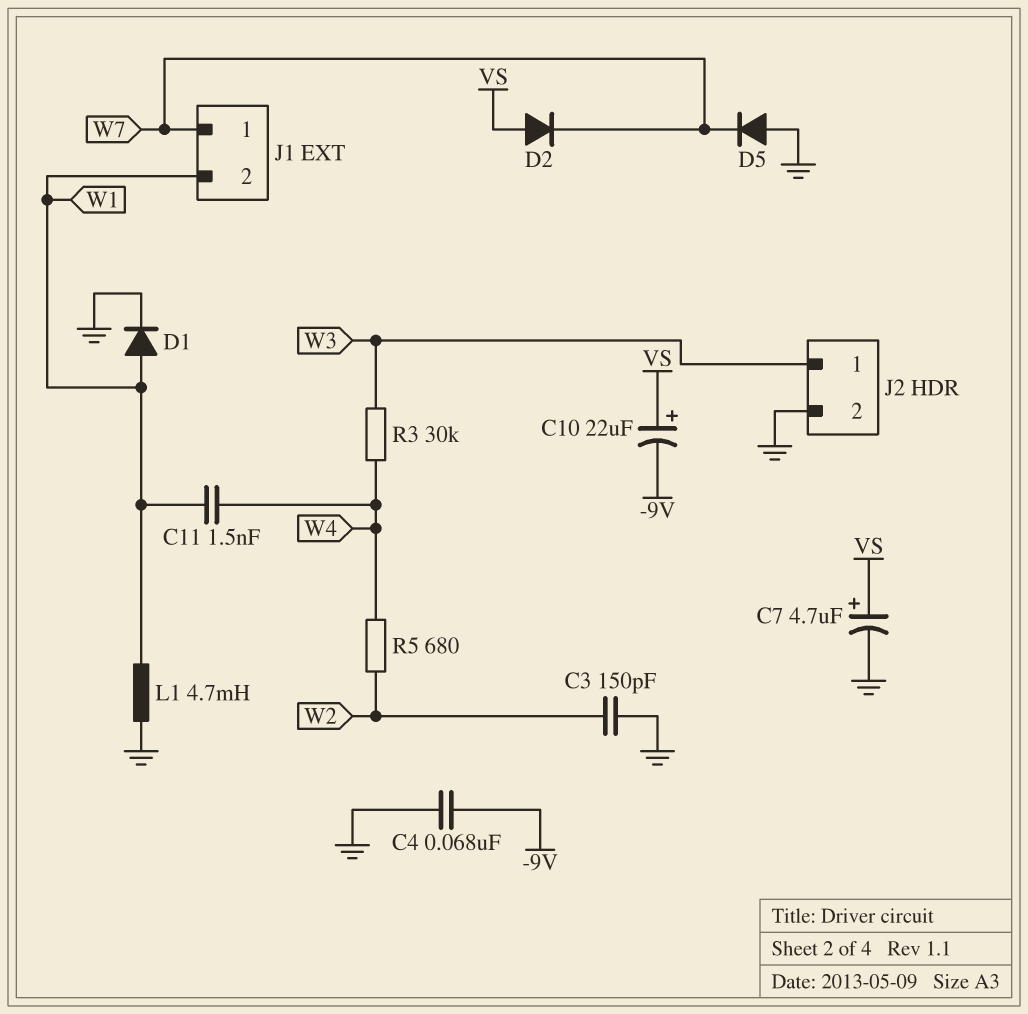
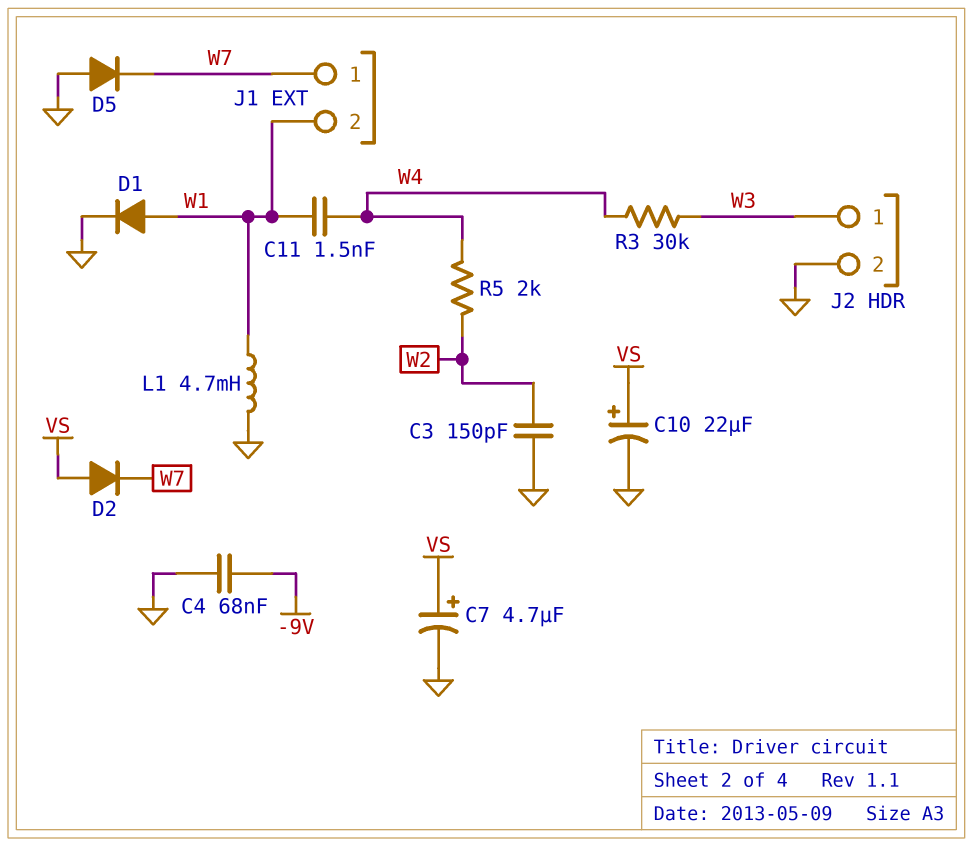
C10: 22uF (plus VS, minus -9V) -> 22uF (plus VS, minus GND)
R5: 680 (W2, W4) -> 2k (W2, W4)

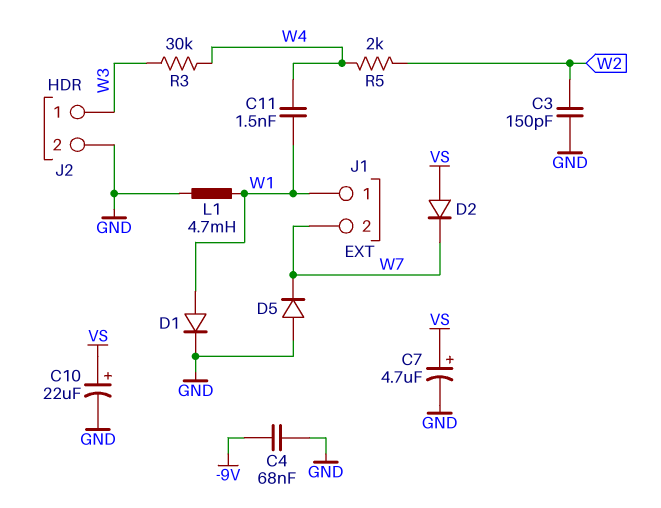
J1 pin 1: W7 -> W1
J1 pin 2: W1 -> W7

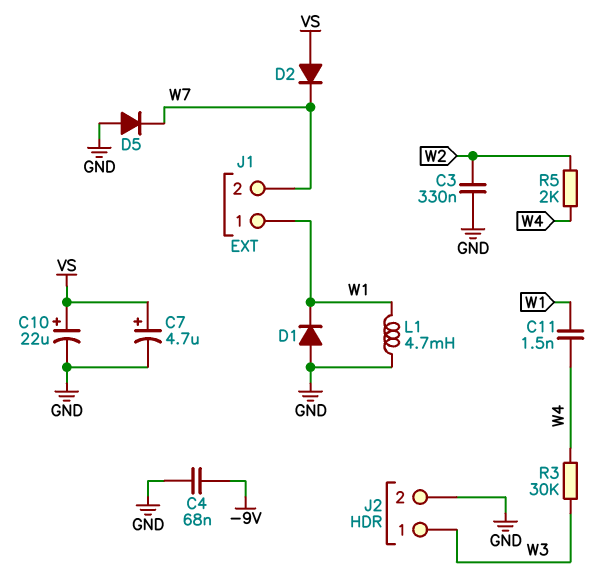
C3: 150pF (GND, W2) -> 330nF (GND, W2)
D1: diode (A W1, K GND) -> diode (A GND, K W1)

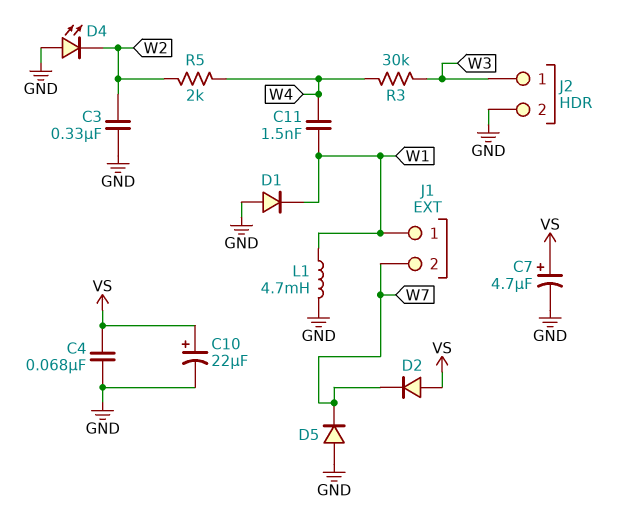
C4: 68nF (-9V, GND) -> 68nF (GND, VS)
D4: none -> LED (A GND, K W2)

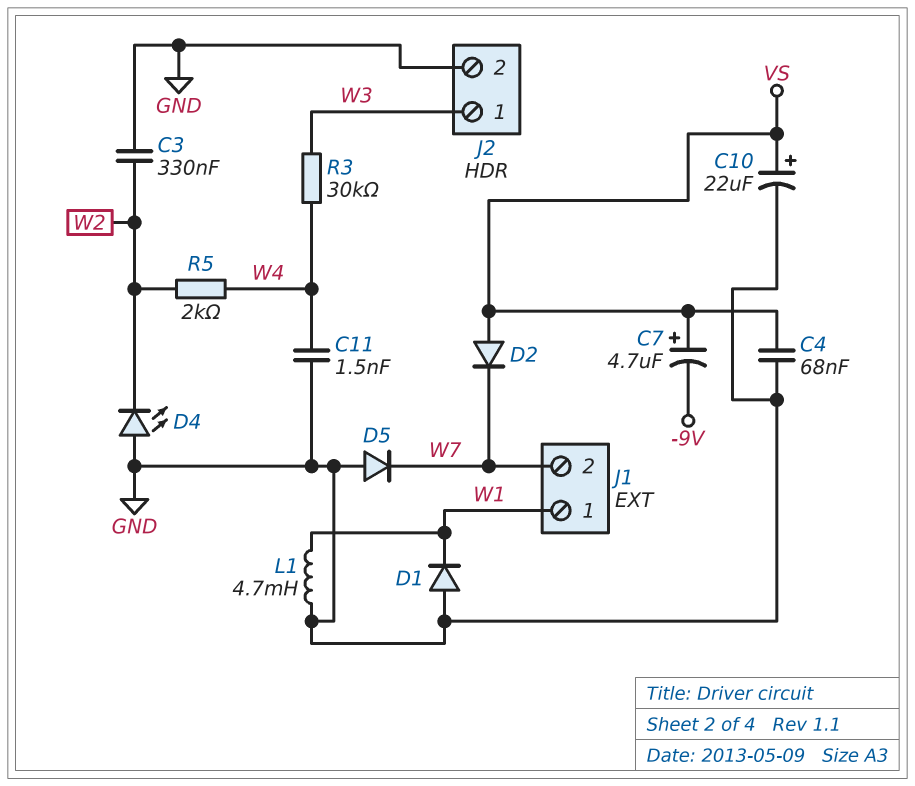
C7: 4.7uF (plus VS, minus GND) -> 4.7uF (plus VS, minus -9V)
C11: 1.5nF (W1, W4) -> 1.5nF (GND, W4)

